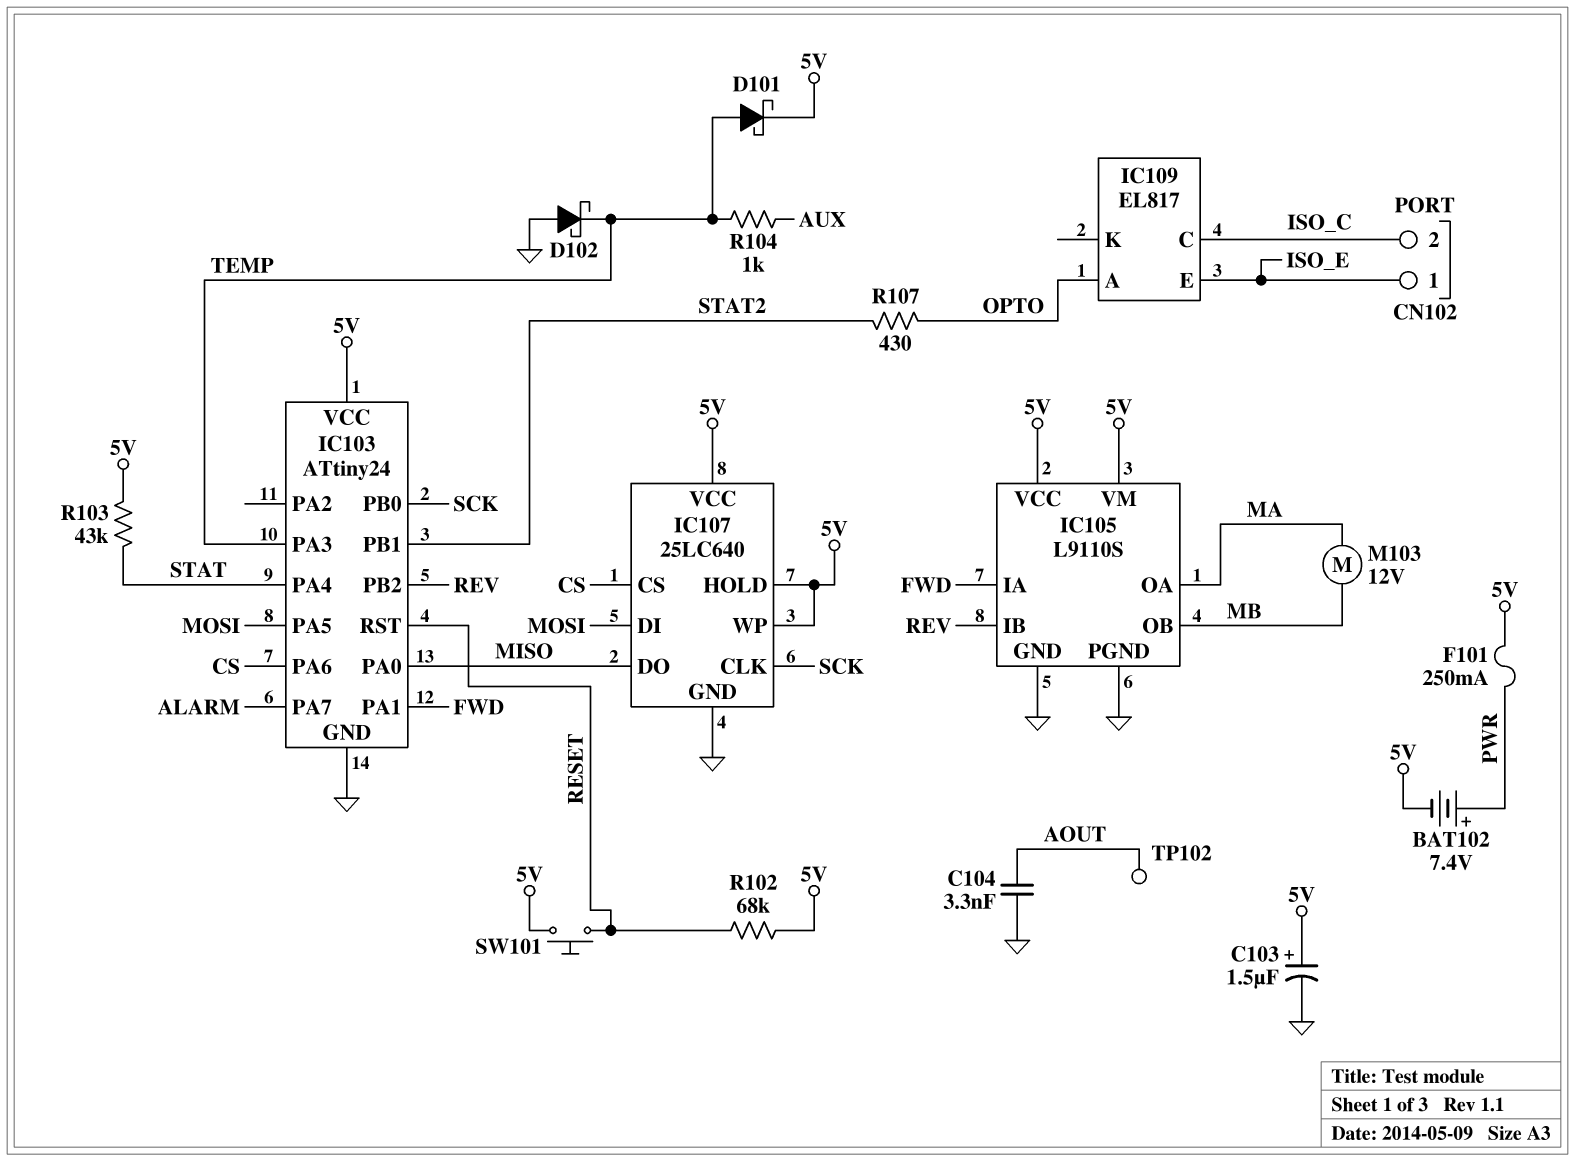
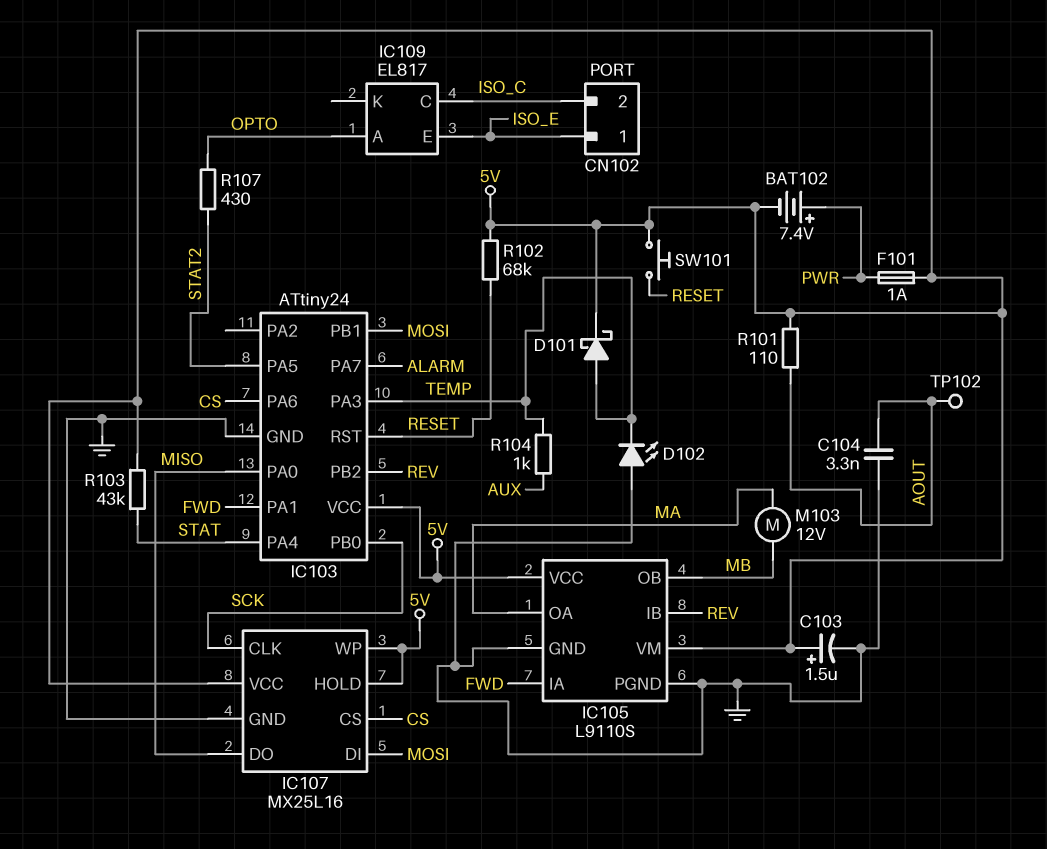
D102: schottky (A GND, K TEMP) -> LED (A GND, K TEMP)
F101: 250mA (5V, PWR) -> 1A (5V, PWR)
IC103 pin PA5: MOSI -> STAT2
IC103 pin PB1: STAT2 -> MOSI
IC107: 25LC640 -> MX25L16
R101: none -> 110 (5V, AOUT)

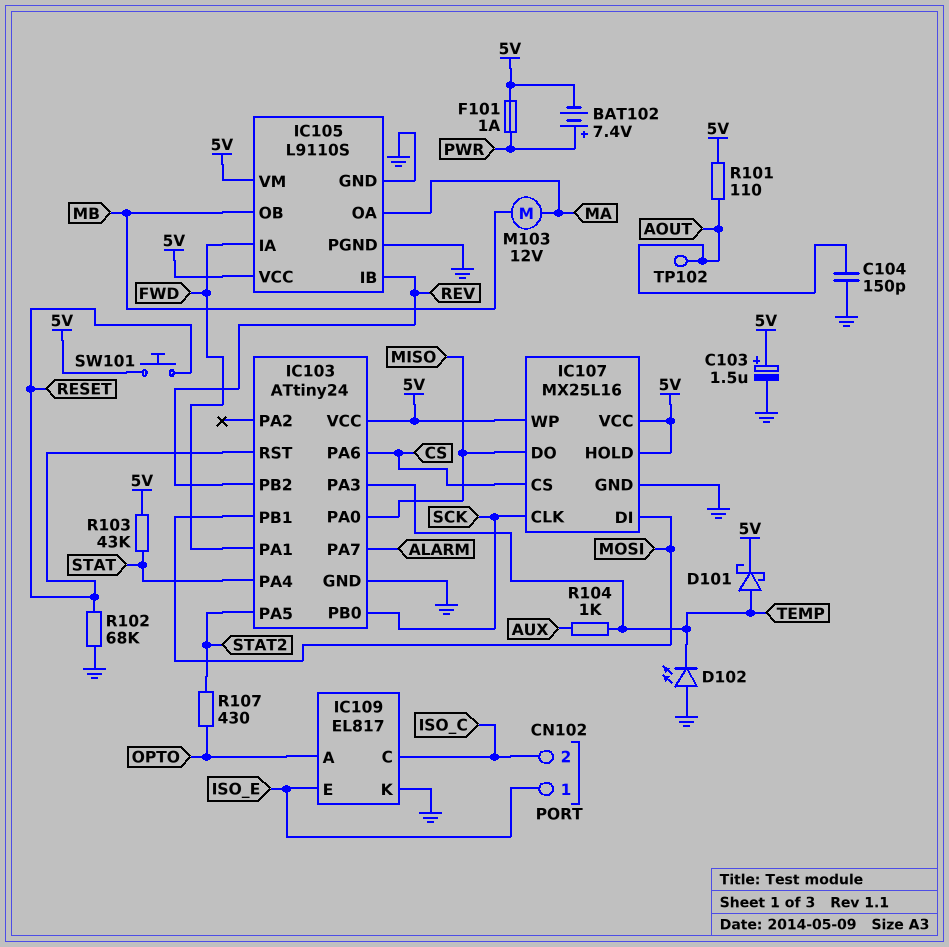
C104: 3.3nF (AOUT, GND) -> 150pF (AOUT, GND)
IC109 pin K: none -> GND
R102: 68k (5V, RESET) -> 68k (GND, RESET)

